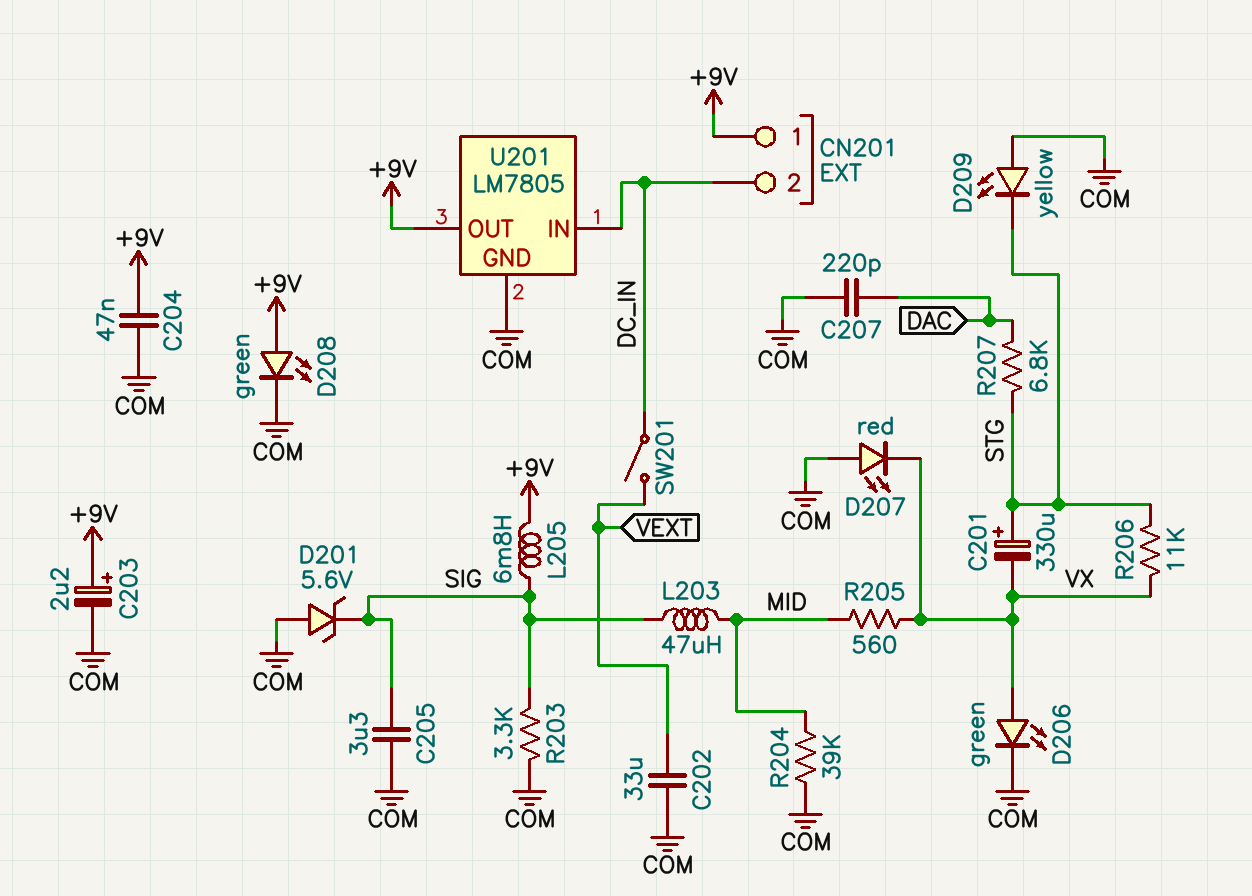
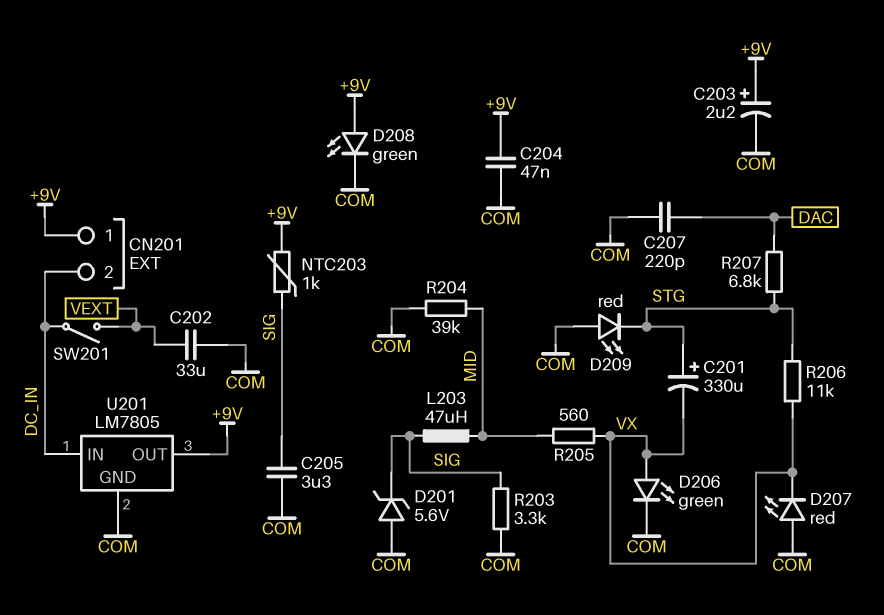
D209: LED yellow (A COM, K STG) -> LED red (A COM, K STG)
L205: 6.8mH (+9V, SIG) -> none
NTC203: none -> 1k (+9V, SIG)

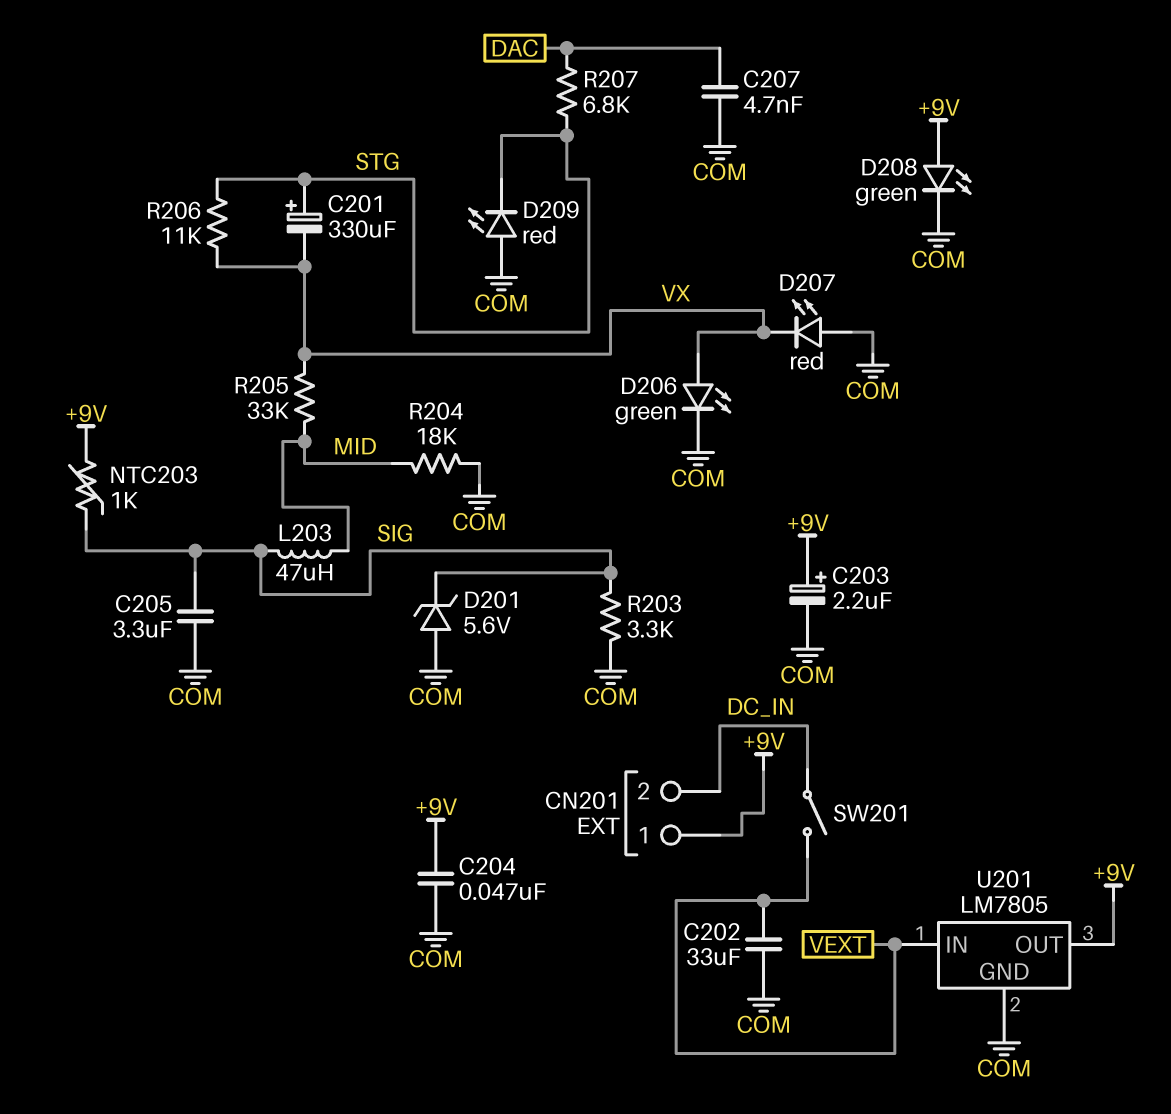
C207: 220pF (COM, DAC) -> 4.7nF (COM, DAC)
R204: 39k (COM, MID) -> 18k (COM, MID)
R205: 560 (MID, VX) -> 33k (MID, VX)
U201 pin IN: DC_IN -> VEXT

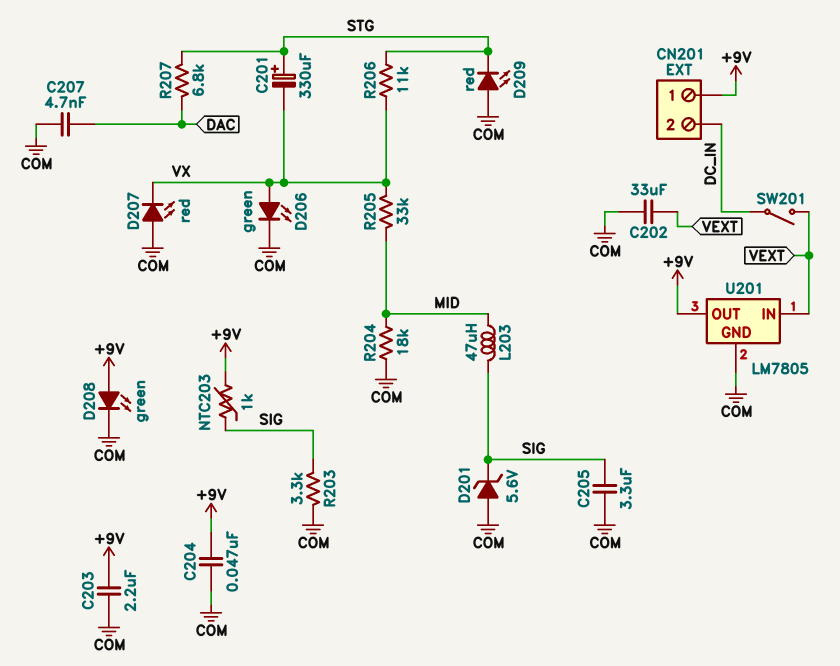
C203: 2.2uF (plus +9V, minus COM) -> 2.2uF (+9V, COM)

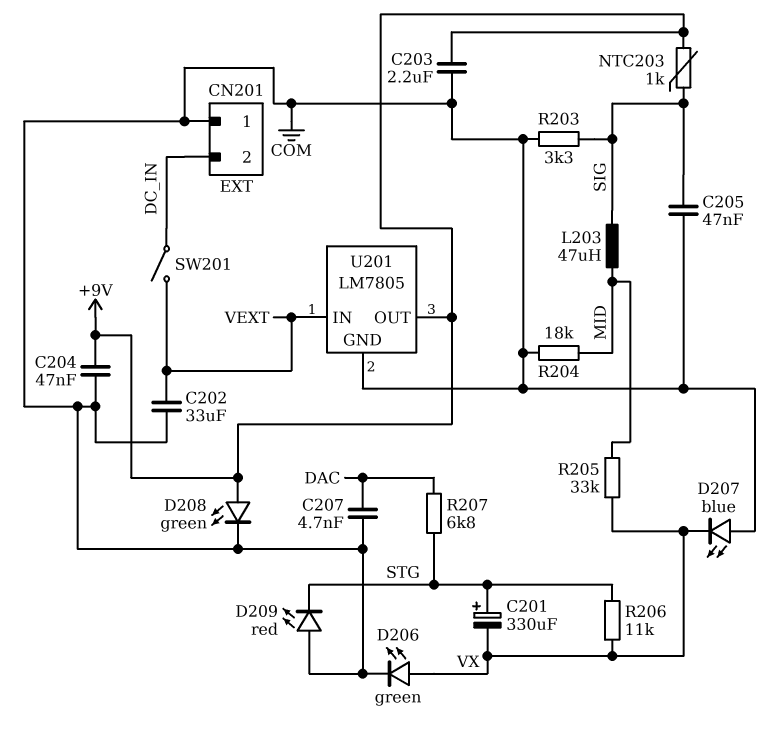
C205: 3.3uF (COM, SIG) -> 47nF (COM, SIG)
CN201 pin 1: +9V -> COM
D201: zener 5.6V (A COM, K SIG) -> none
D207: LED red (A COM, K VX) -> LED blue (A COM, K VX)

